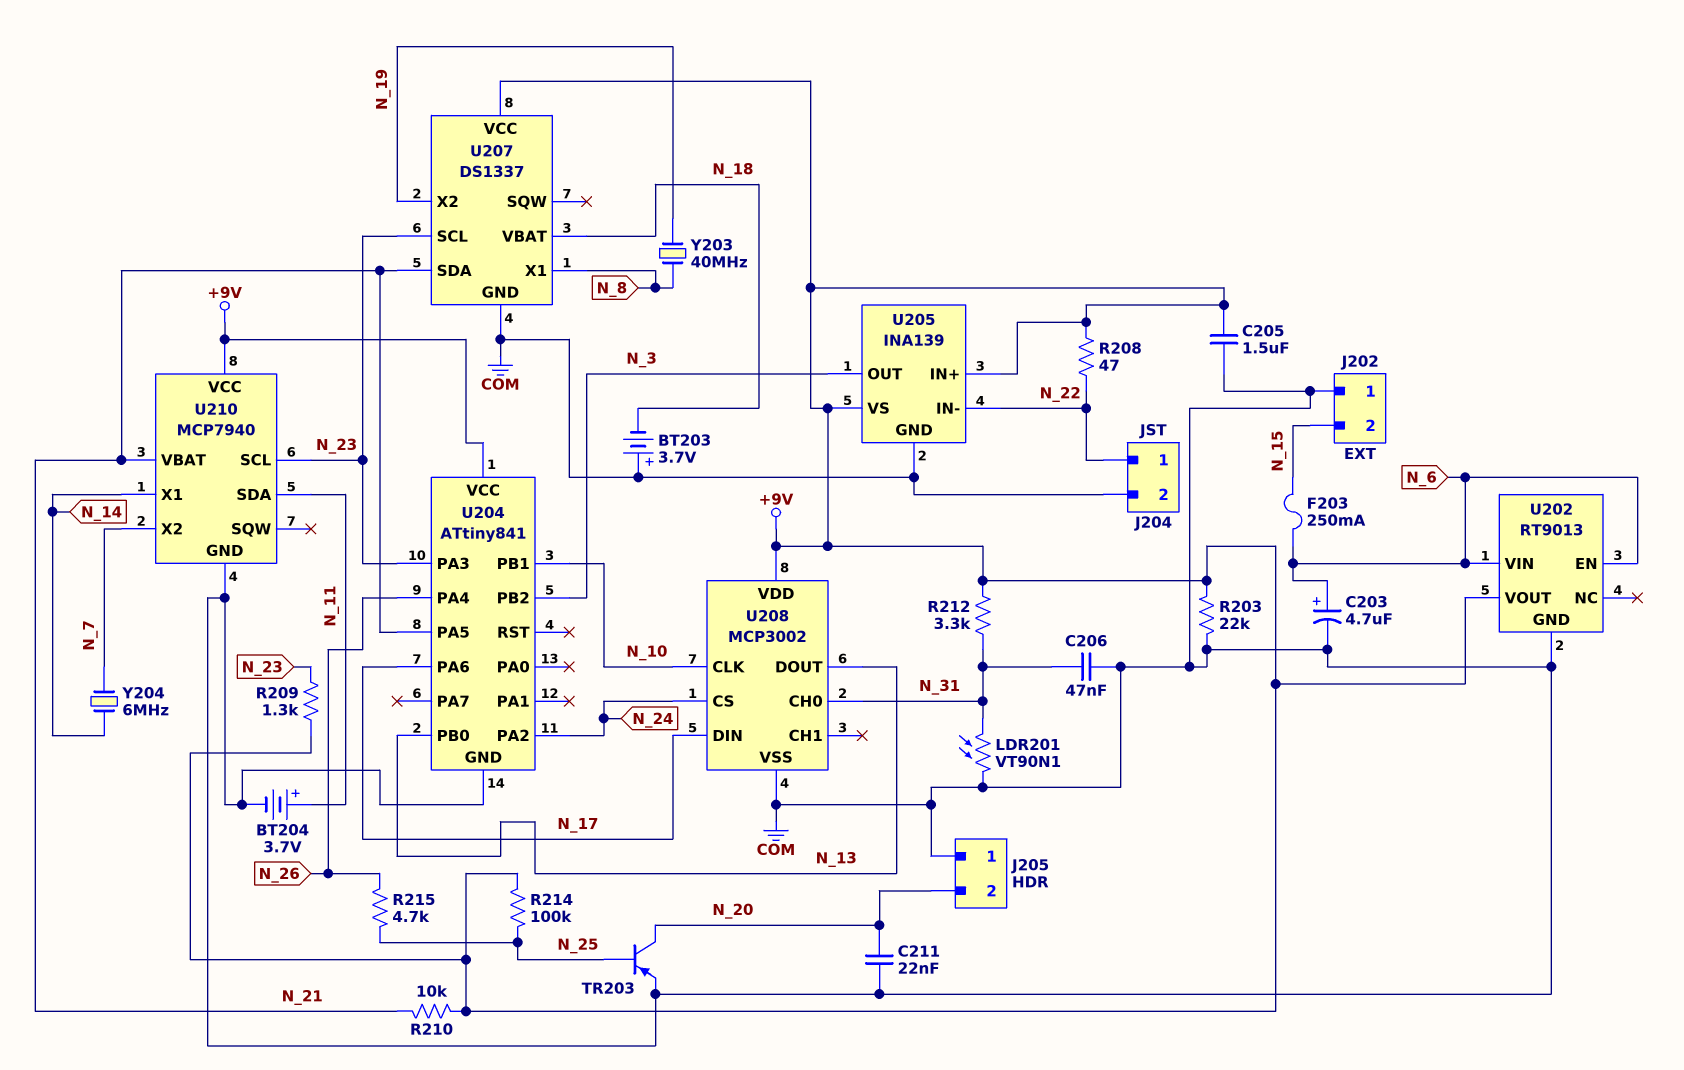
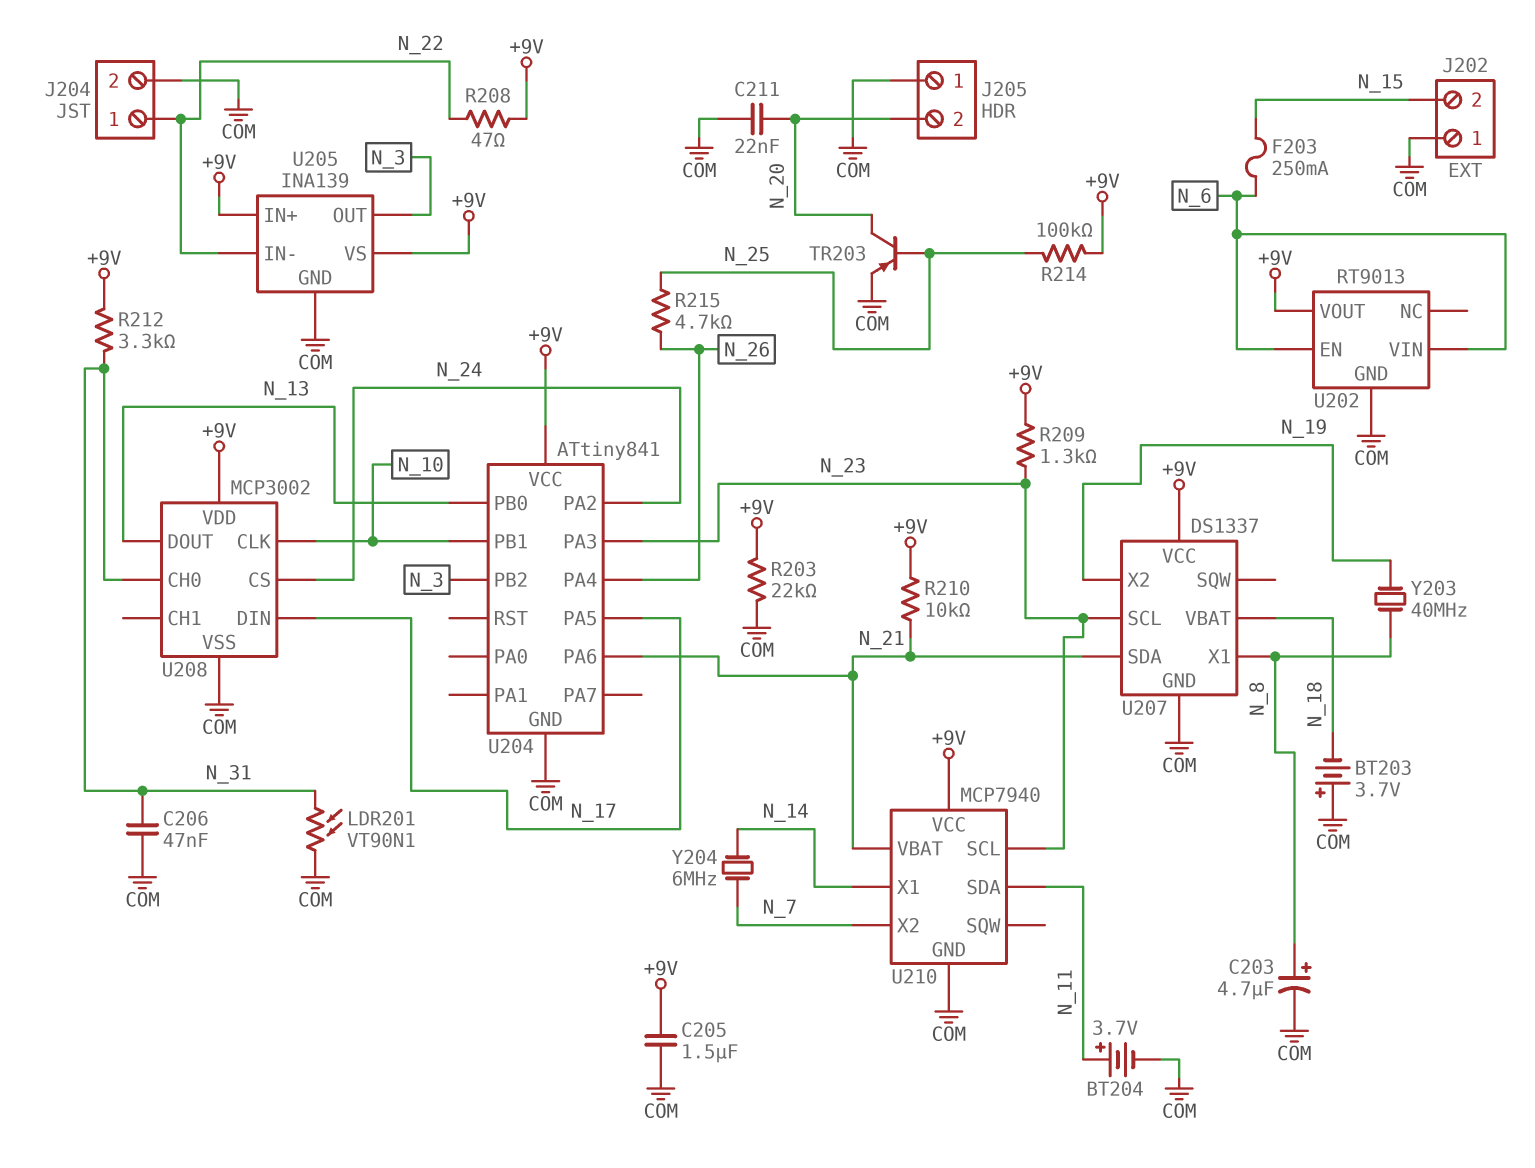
C203: 4.7uF (plus N_6, minus COM) -> 4.7uF (plus N_8, minus COM)
U204 pin PA5: N_21 -> N_17
U204 pin PA6: N_17 -> N_21

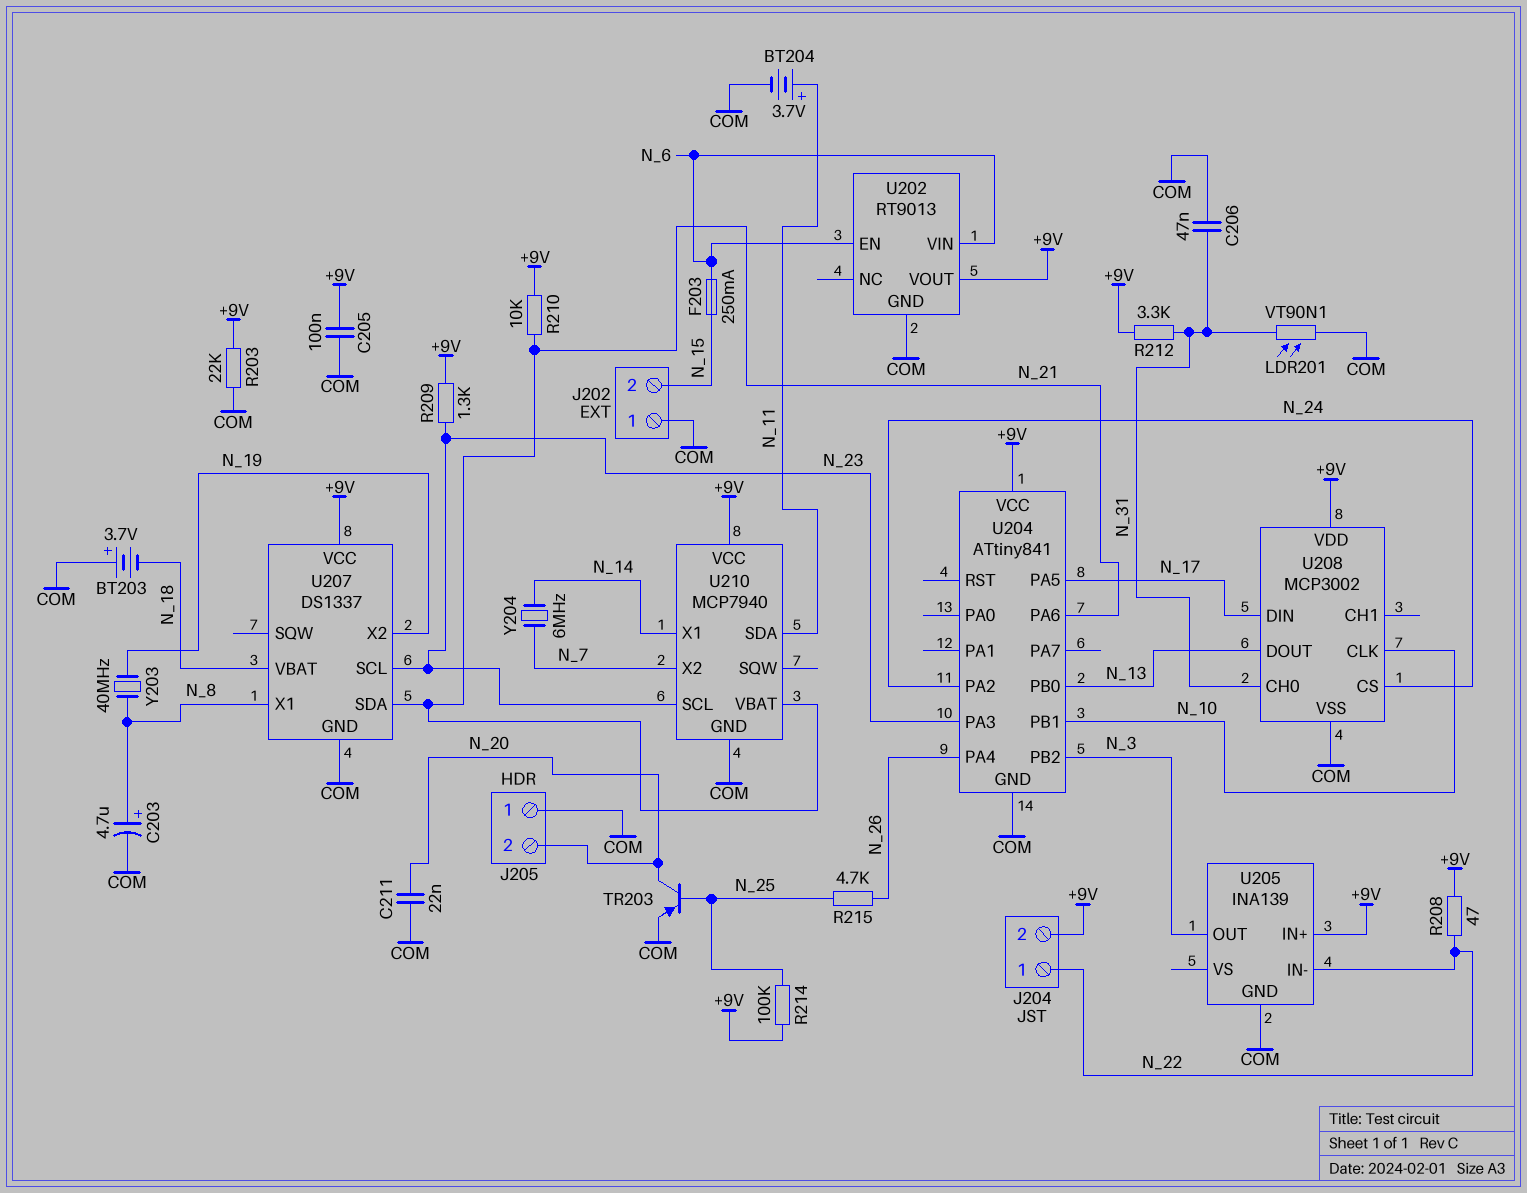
C205: 1.5uF (+9V, COM) -> 100nF (+9V, COM)
J204 pin 2: COM -> +9V
U205 pin VS: +9V -> none

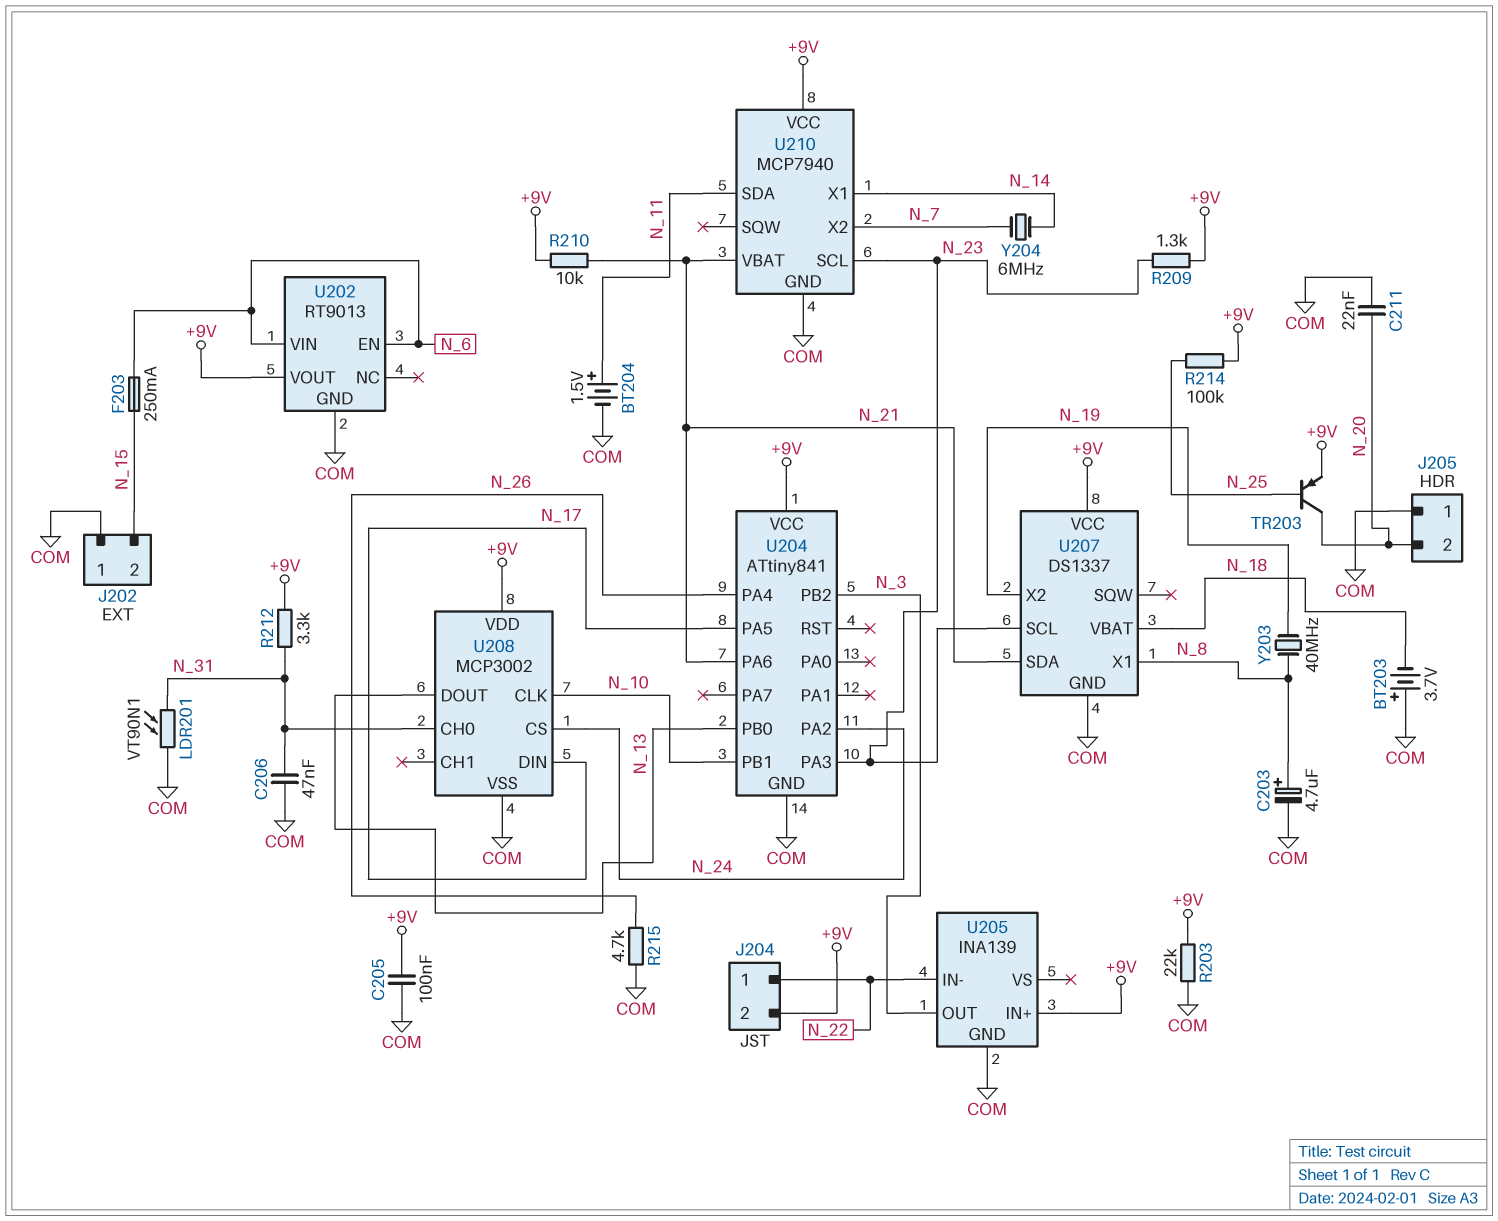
BT204: 3.7V (plus N_11, minus COM) -> 1.5V (plus N_11, minus COM)
R208: 47 (+9V, N_22) -> none
R215: 4.7k (N_25, N_26) -> 4.7k (COM, N_26)
TR203: PNP (B N_25, C N_20, E COM) -> PNP (B N_25, C N_20, E +9V)

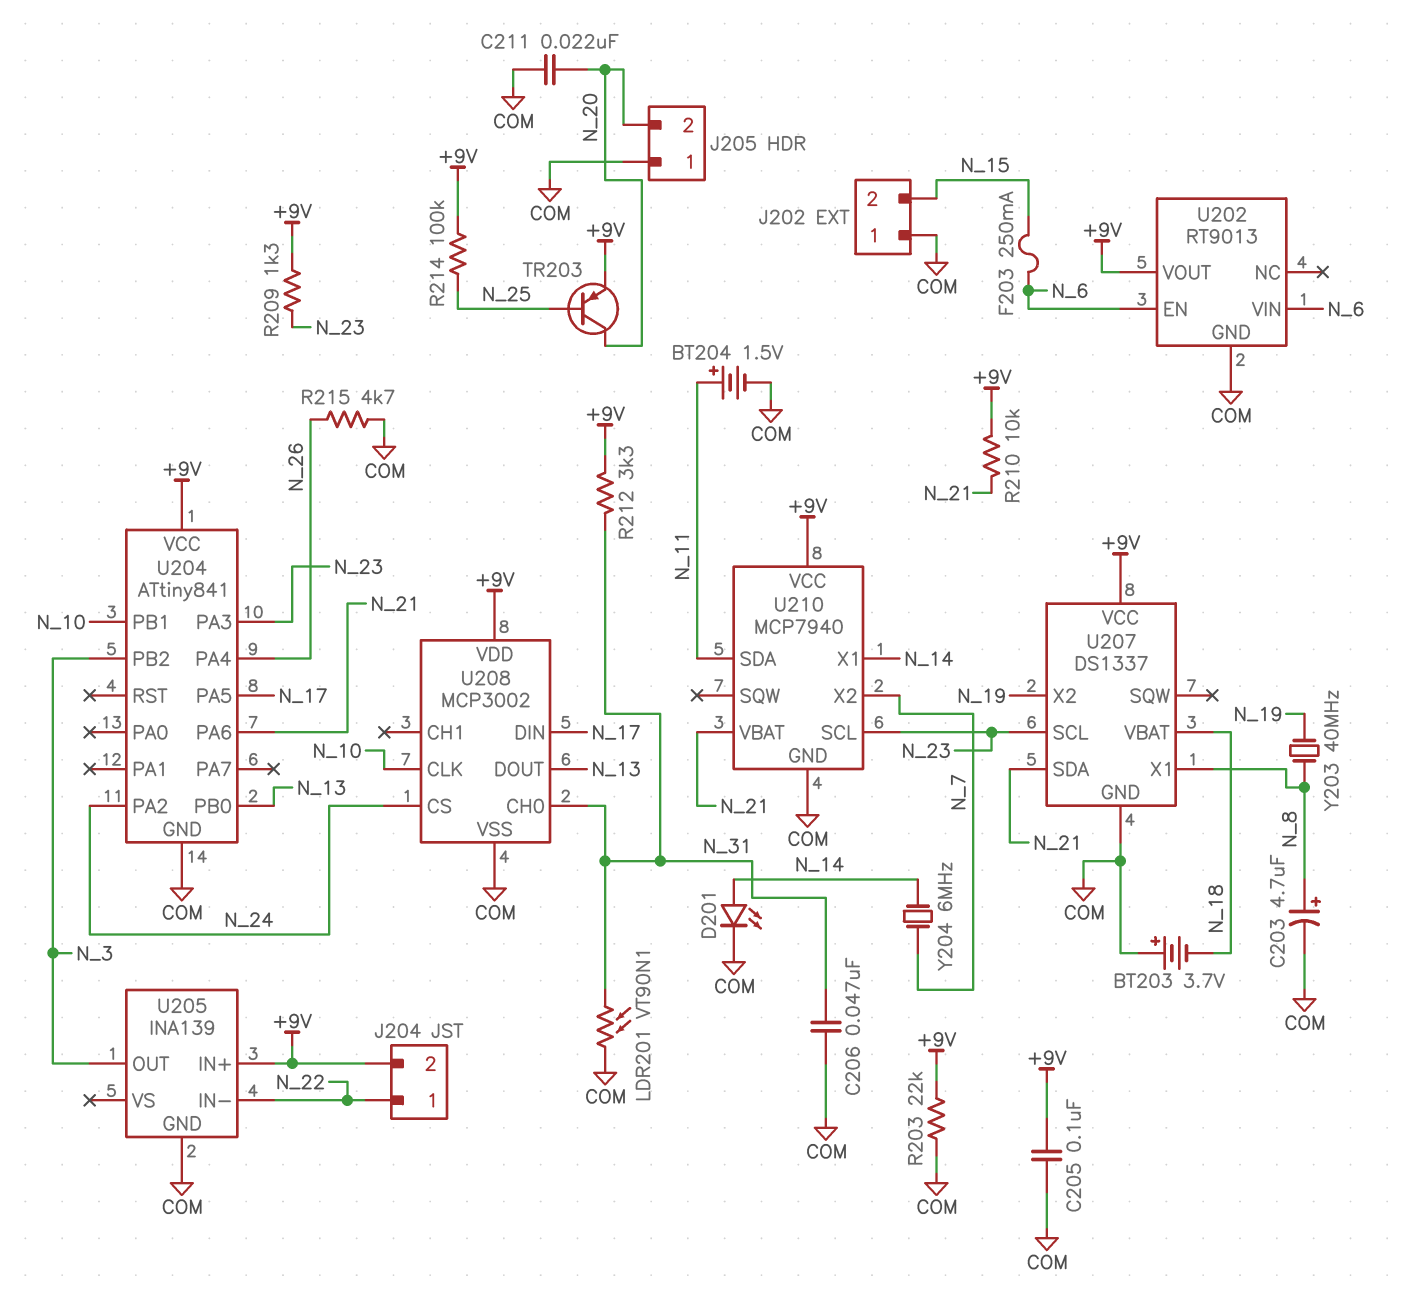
D201: none -> LED (A N_14, K COM)

